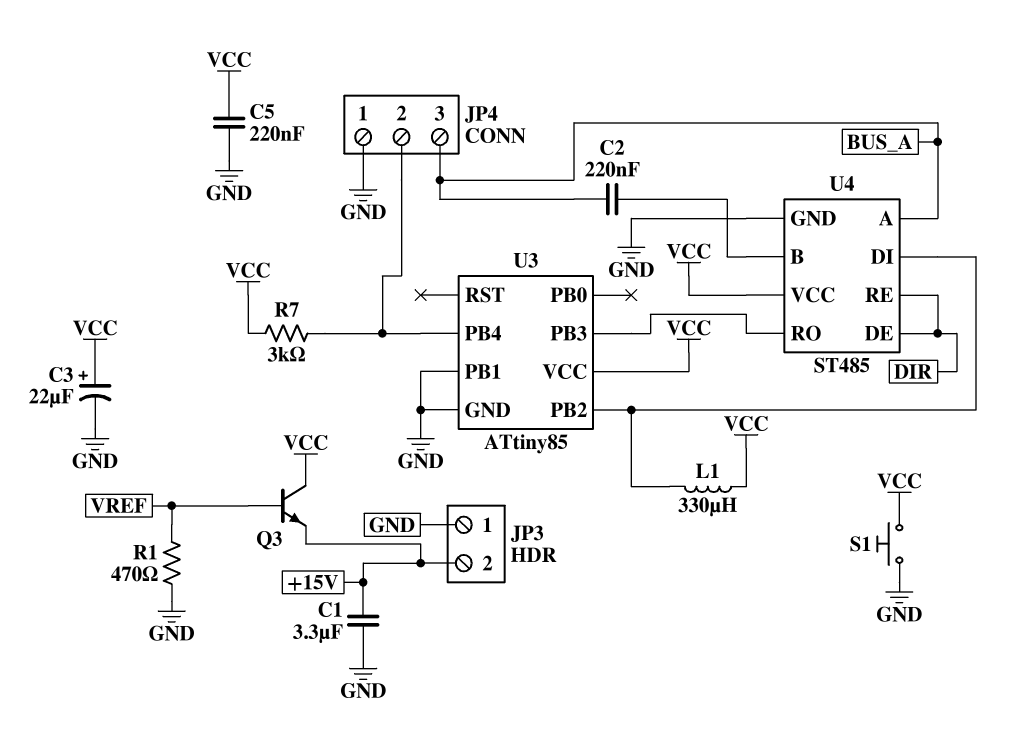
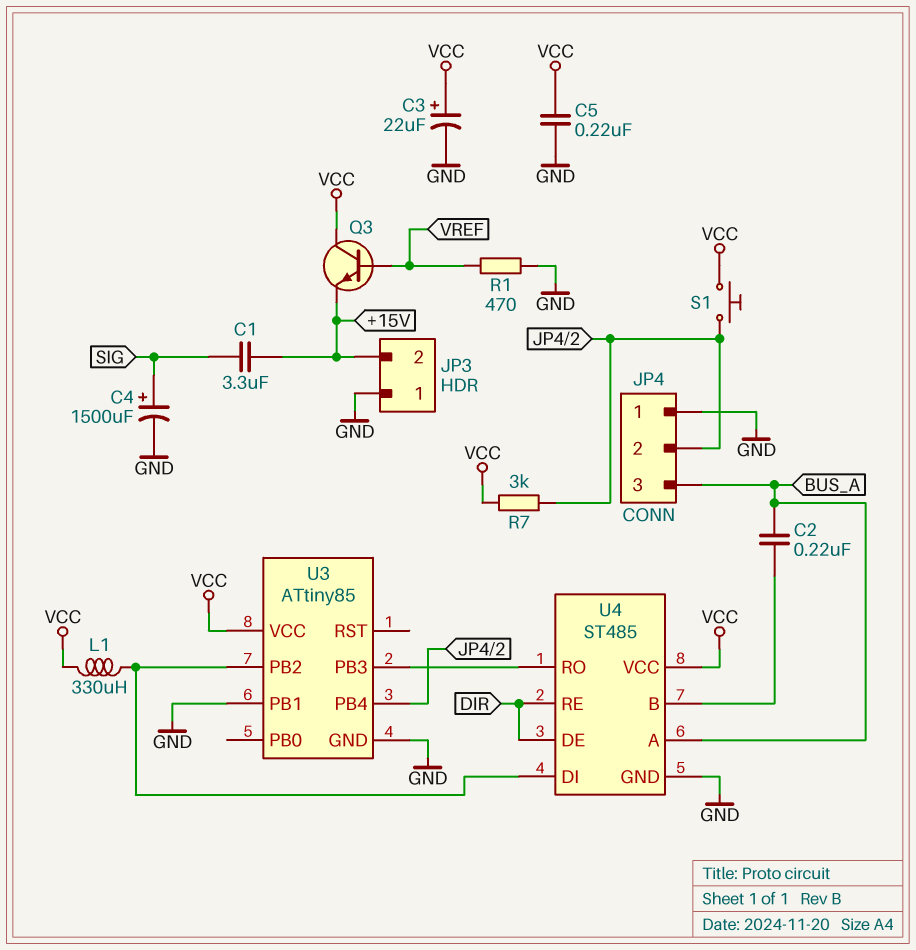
C1: 3.3uF (+15V, GND) -> 3.3uF (+15V, SIG)
C4: none -> 1500uF (plus SIG, minus GND)
S1: button (GND, VCC) -> button (JP4/2, VCC)

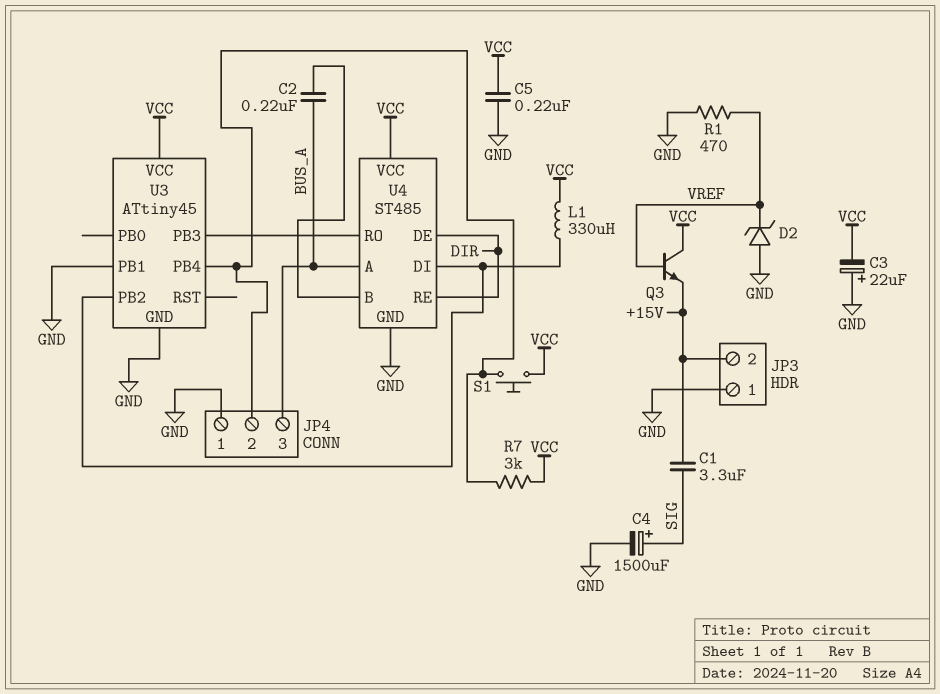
C3: 22uF (plus VCC, minus GND) -> 22uF (plus GND, minus VCC)
D2: none -> zener (A GND, K VREF)
U3: ATtiny85 -> ATtiny45

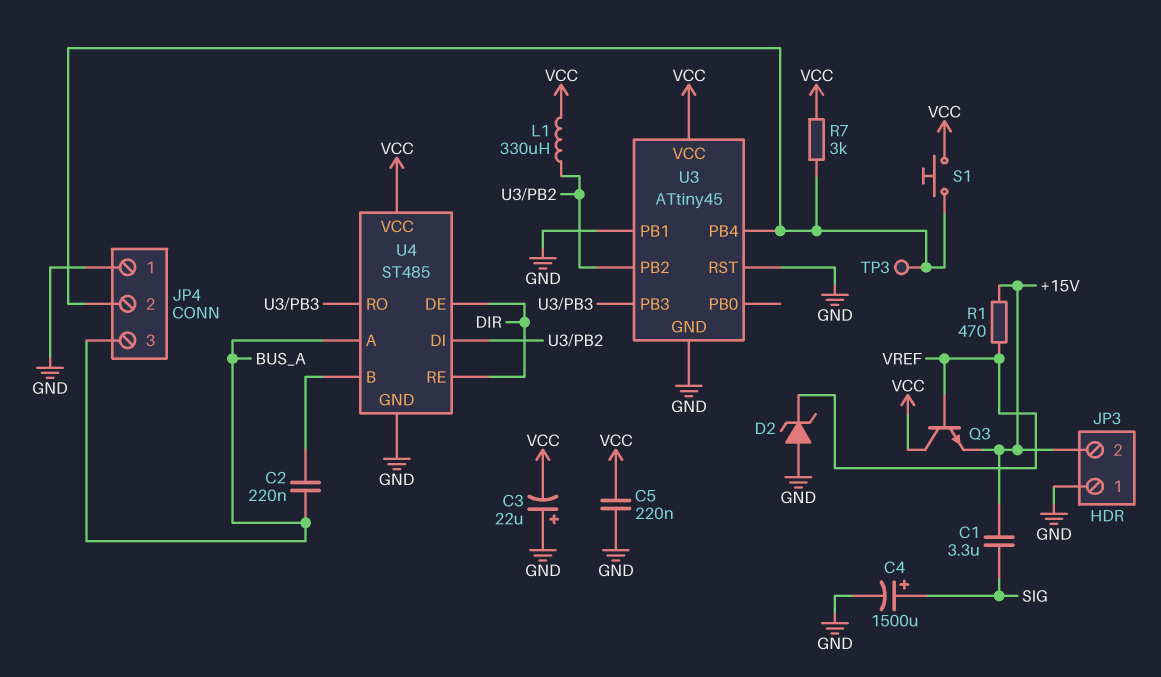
R1: 470 (GND, VREF) -> 470 (+15V, VREF)
TP3: none -> test point (JP4/2)
U3 pin RST: none -> GND

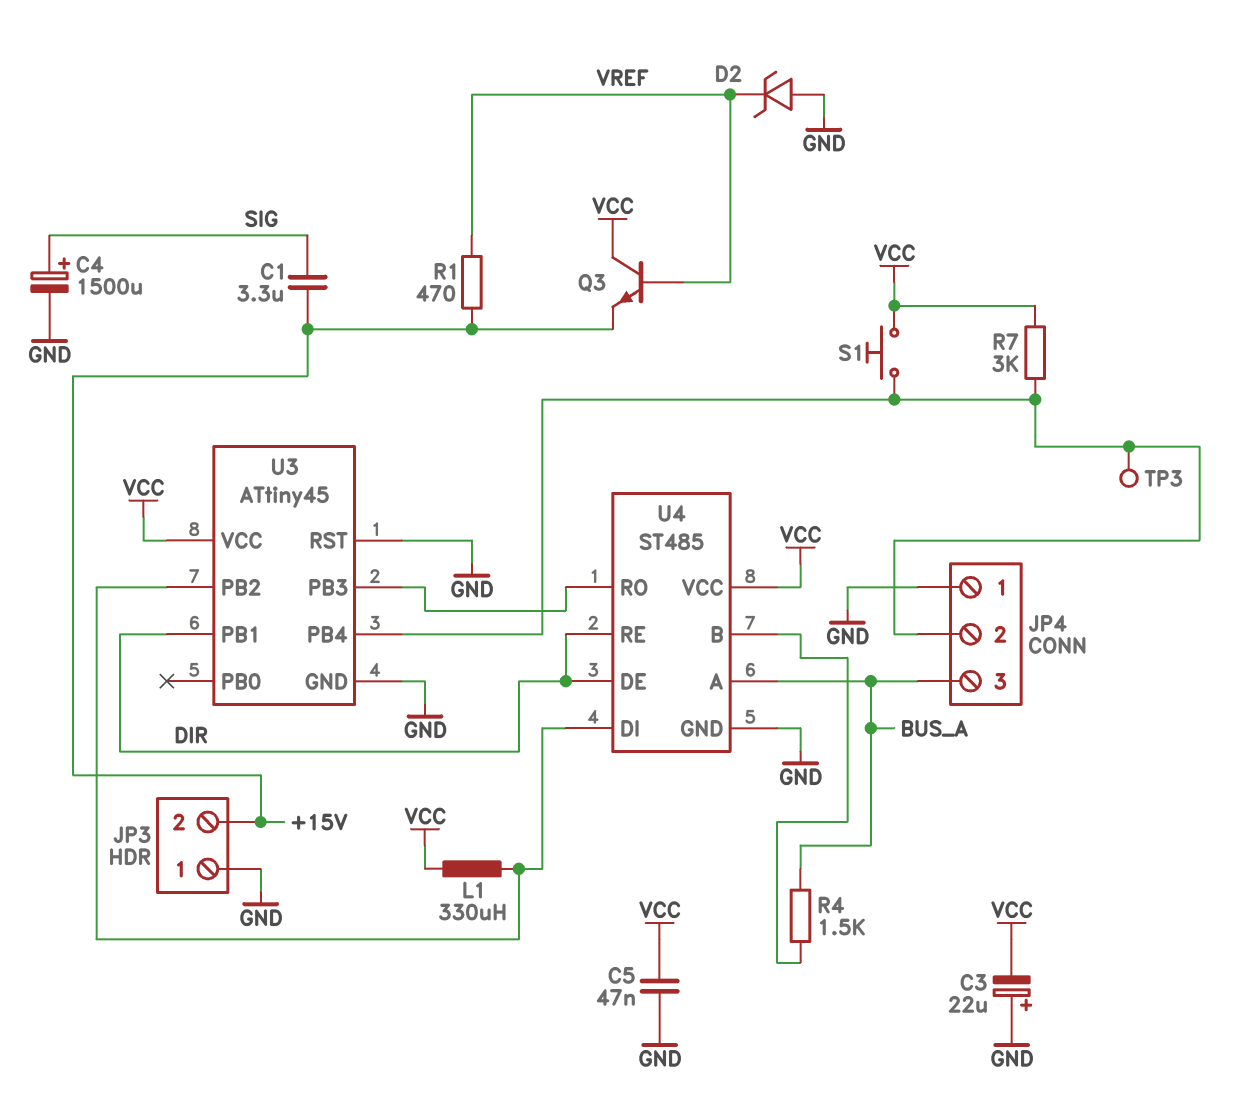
C2: 220nF (BUS_A, U4/B) -> none
C5: 220nF (GND, VCC) -> 47nF (GND, VCC)
R4: none -> 1.5k (BUS_A, U4/B)
U3 pin PB1: GND -> DIR

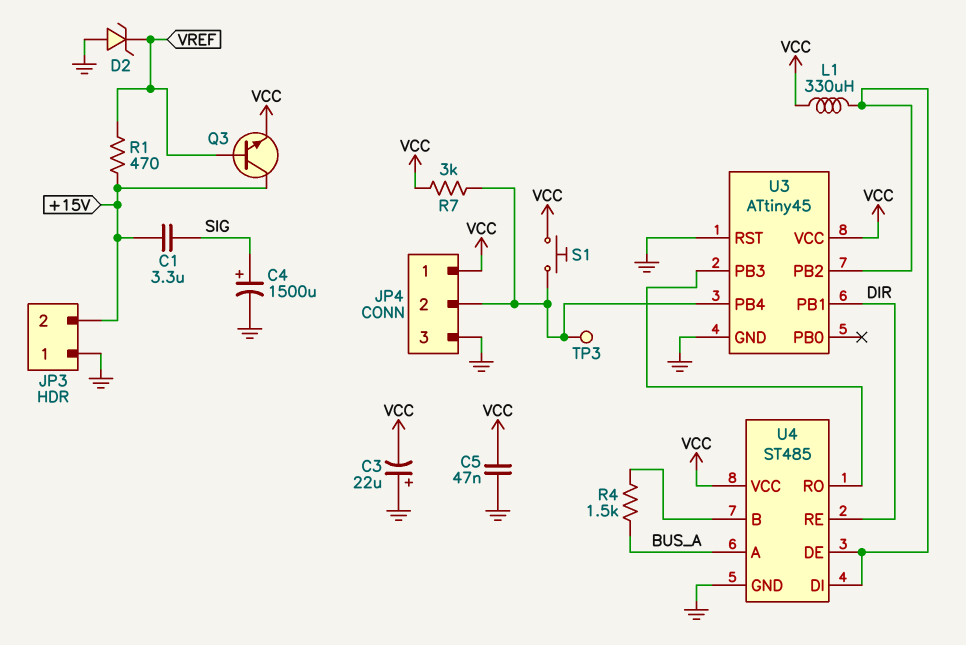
JP4 pin 1: GND -> VCC
JP4 pin 3: BUS_A -> GND
Q3: NPN (B VREF, C VCC, E +15V) -> NPN (B VREF, C +15V, E VCC)
U4 pin DE: DIR -> U3/PB2

